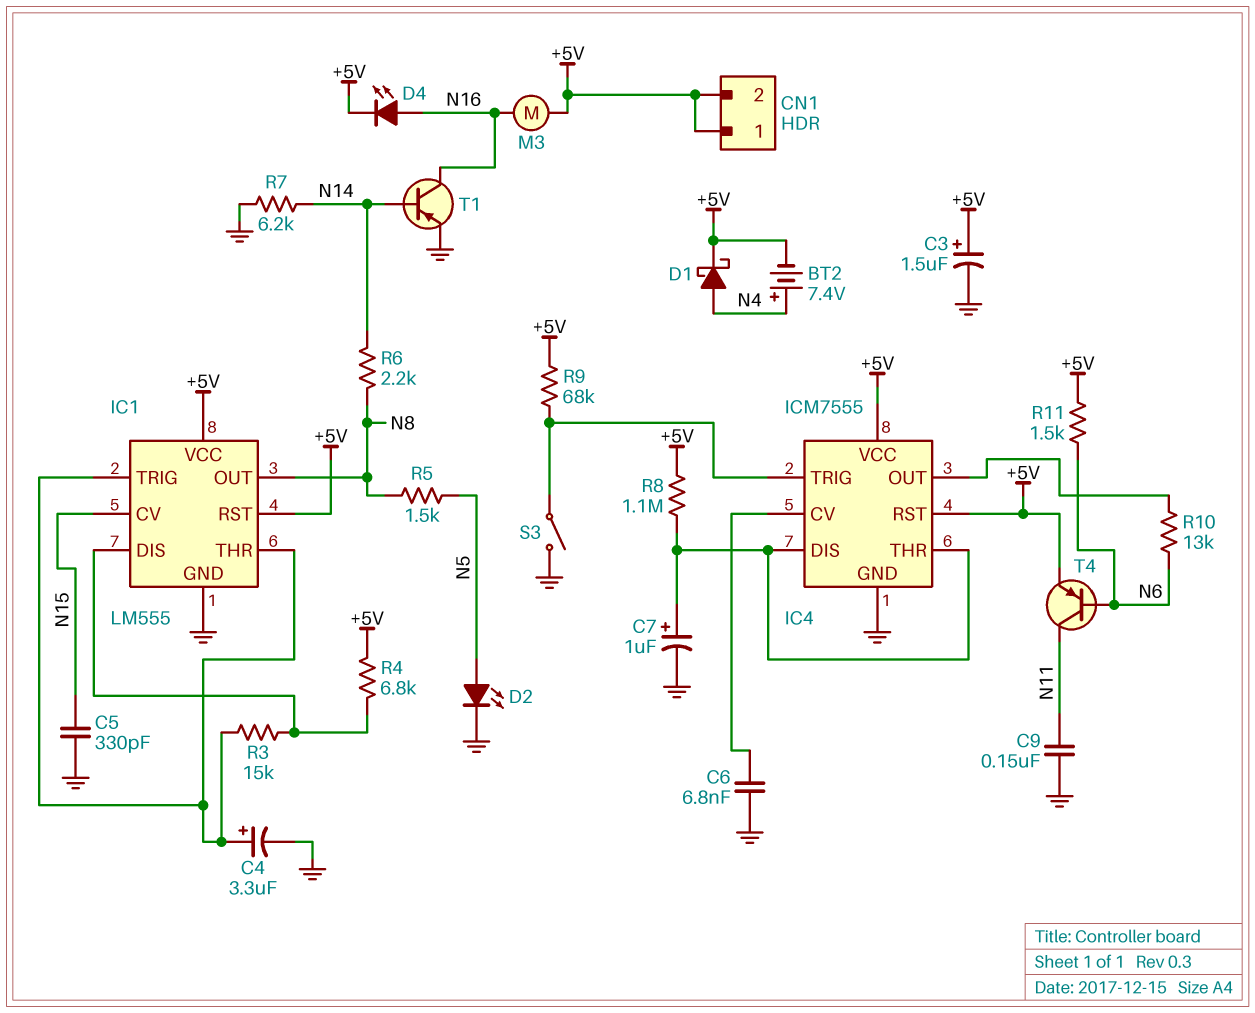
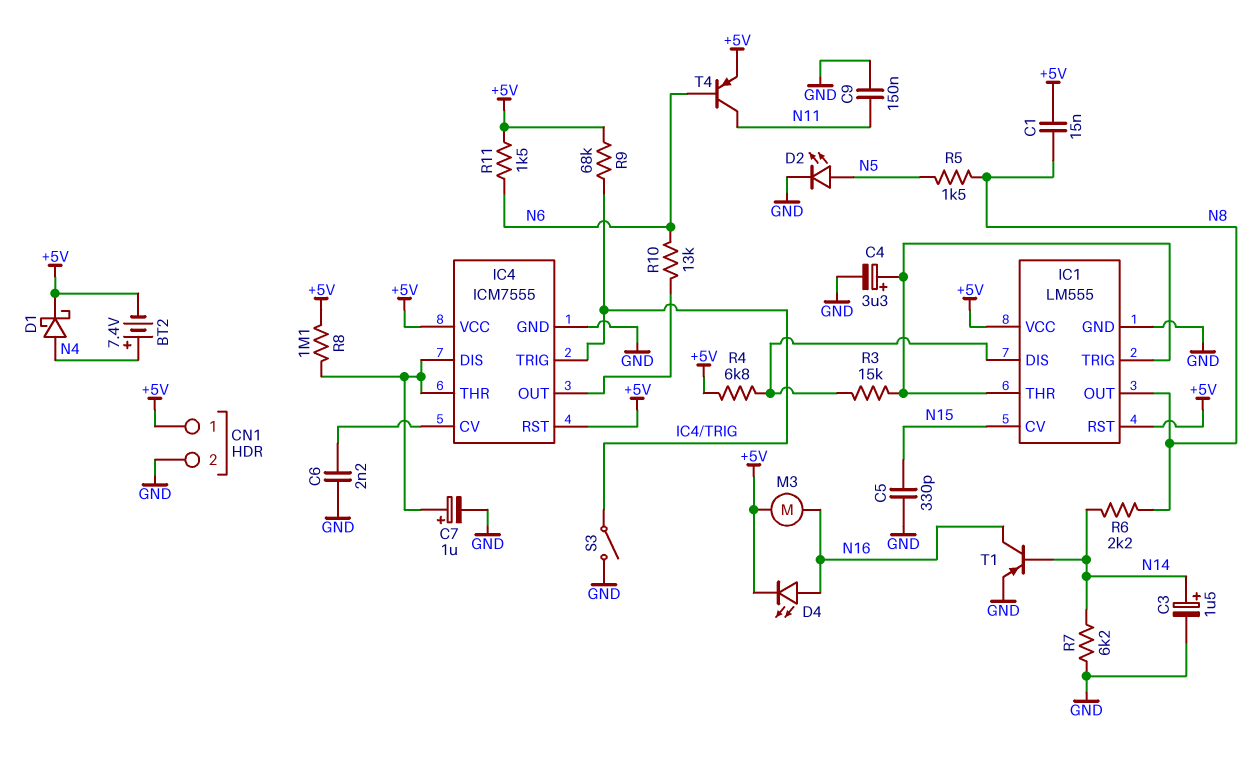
C1: none -> 15nF (+5V, N8)
C3: 1.5uF (plus +5V, minus GND) -> 1.5uF (plus N14, minus GND)
C6: 6.8nF (GND, IC4/CV) -> 2.2nF (GND, IC4/CV)
CN1 pin 2: +5V -> GND

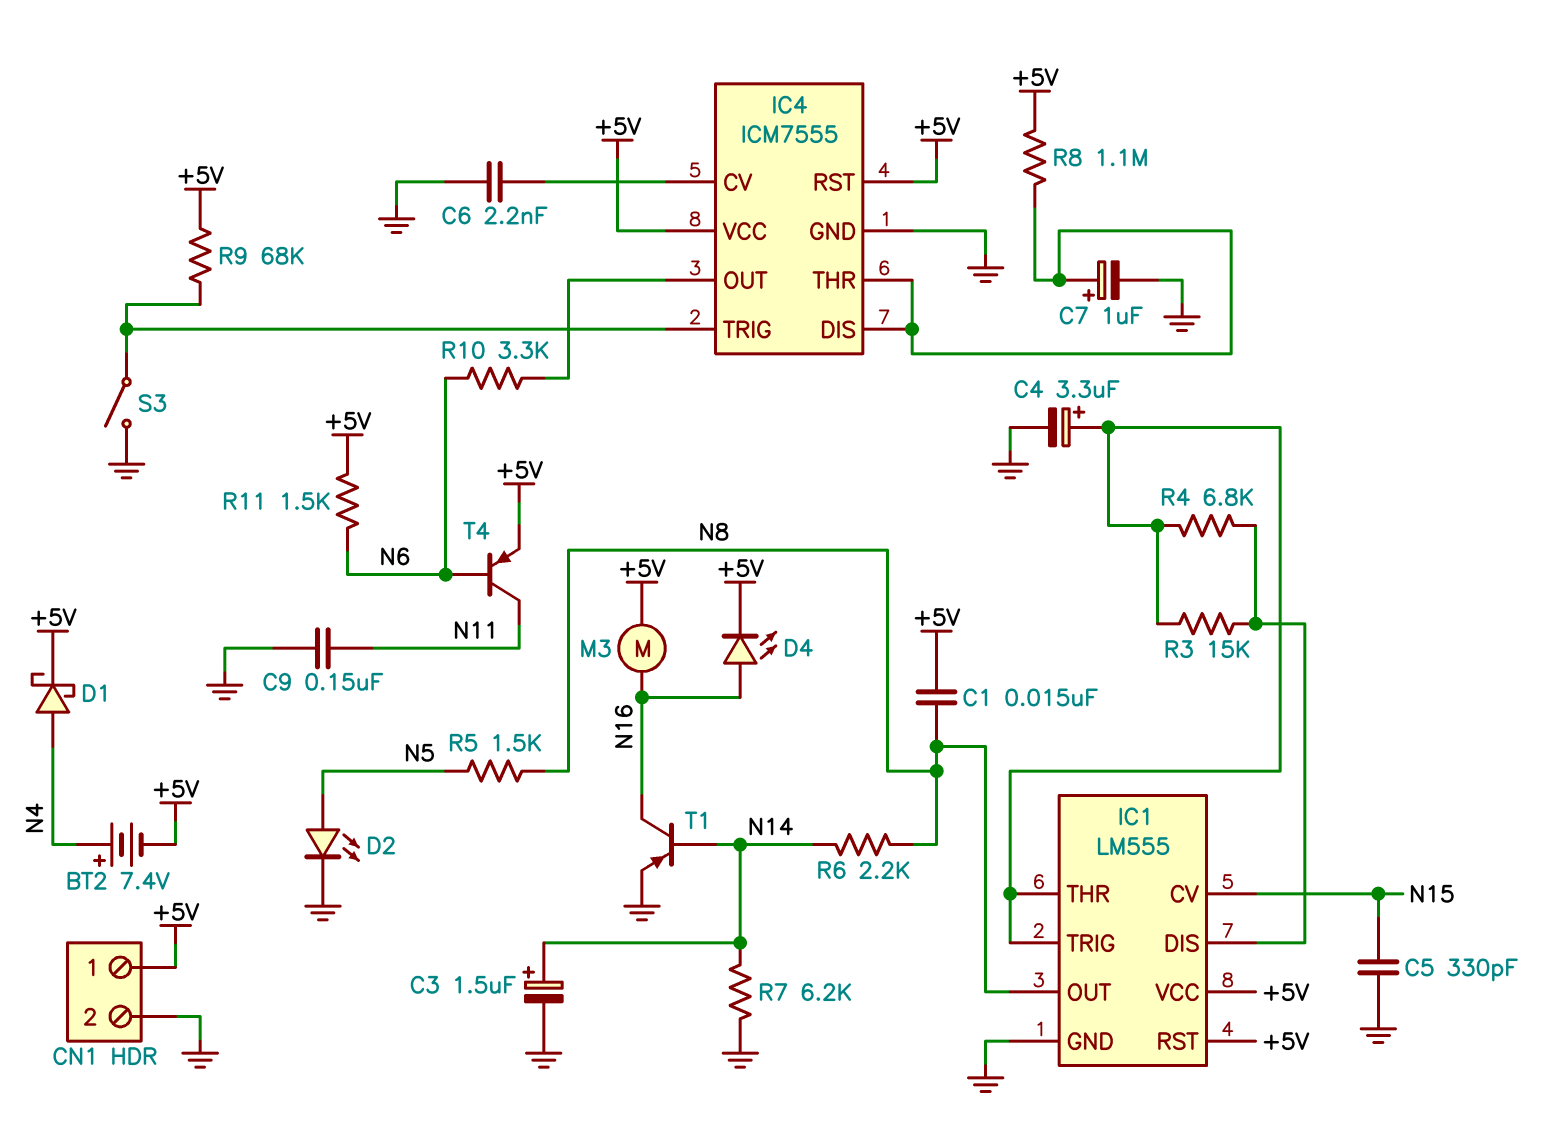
R4: 6.8k (+5V, IC1/DIS) -> 6.8k (IC1/DIS, IC1/THR)
R10: 13k (IC4/OUT, N6) -> 3.3k (IC4/OUT, N6)

